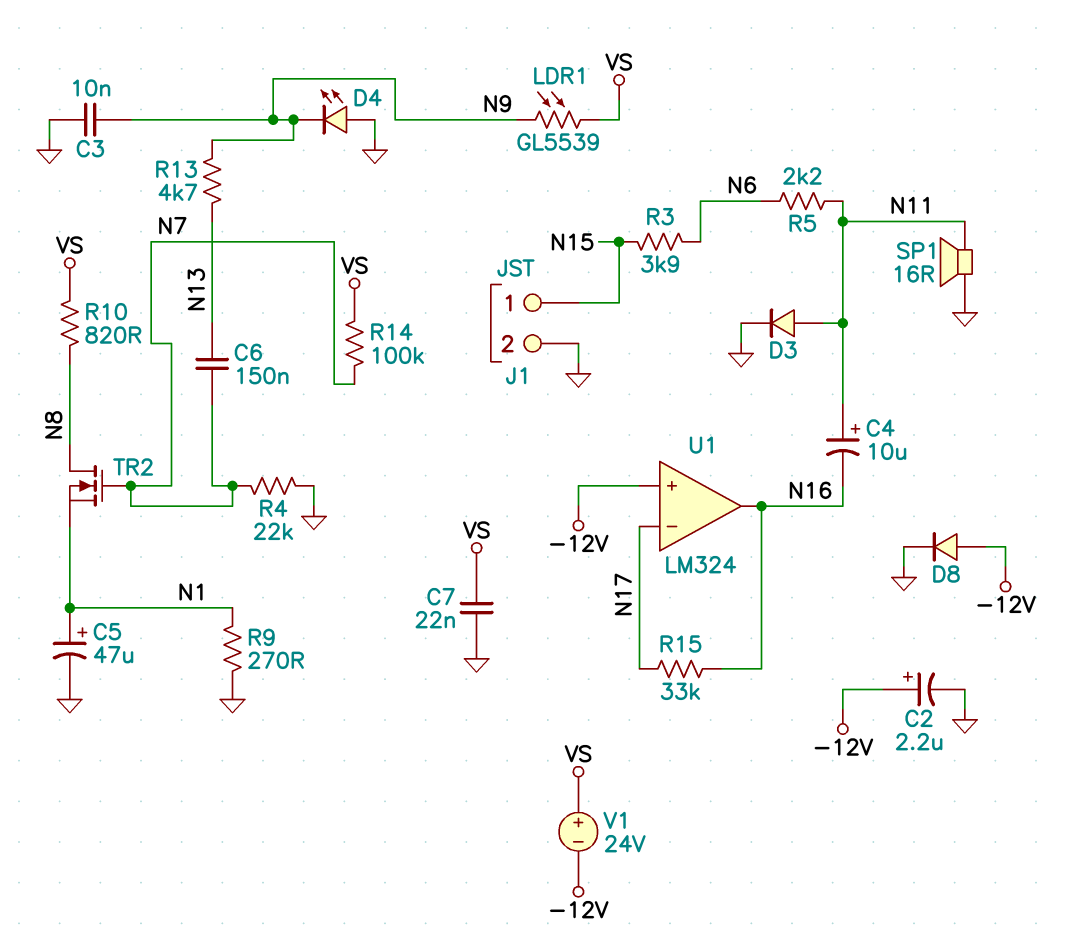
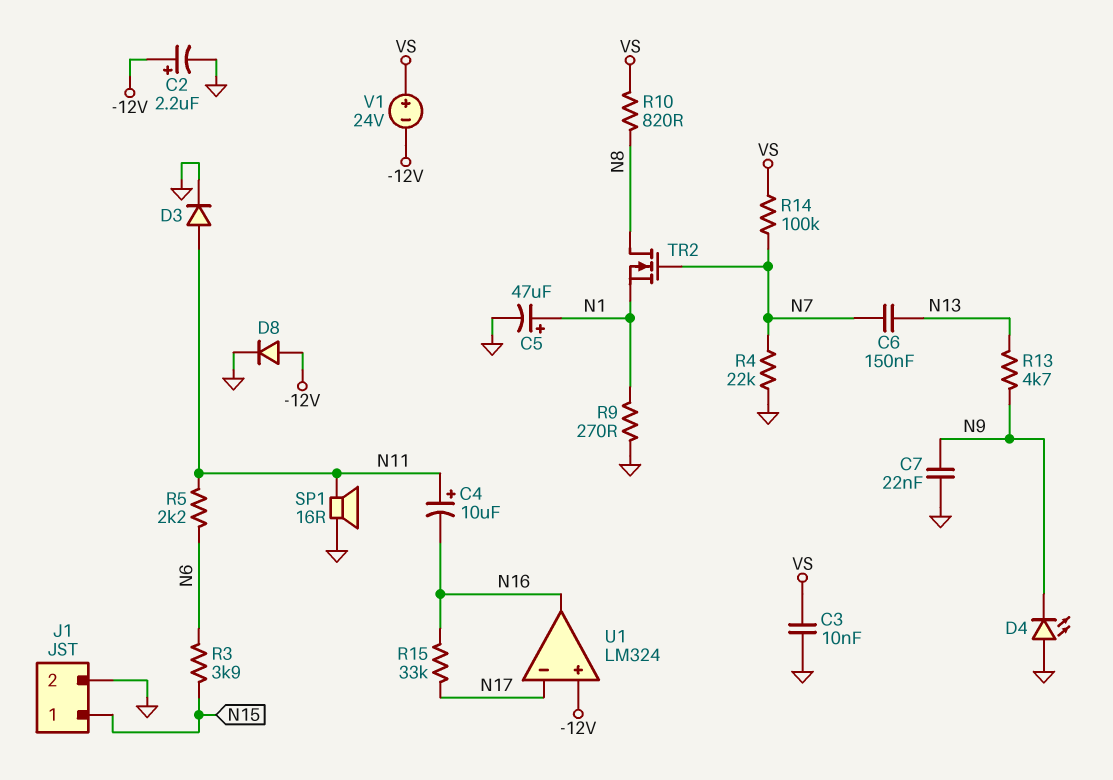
C3: 10nF (GND, N9) -> 10nF (GND, VS)
C7: 22nF (GND, VS) -> 22nF (GND, N9)
LDR1: GL5539 (N9, VS) -> none

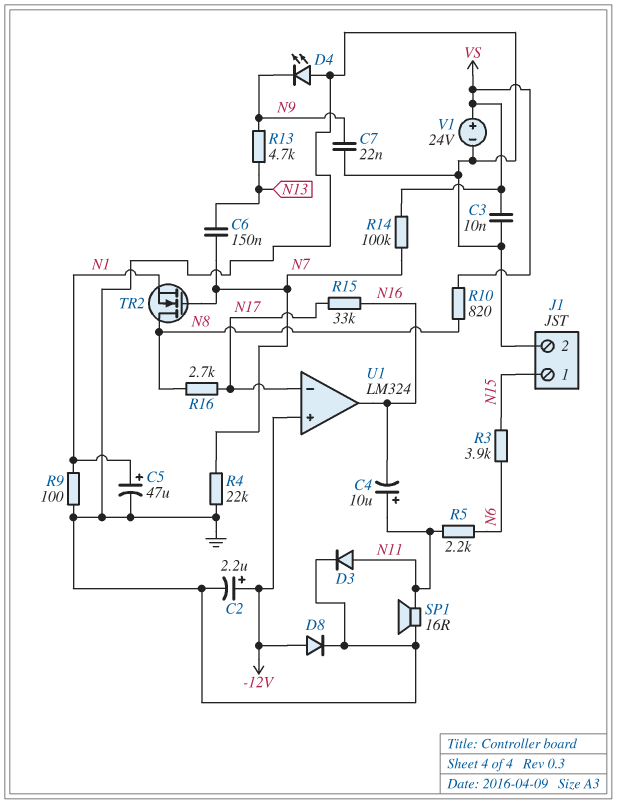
R9: 270 (GND, N1) -> 100 (GND, N1)
R16: none -> 2.7k (N8, N17)
V1: 24V (plus VS, minus -12V) -> 24V (plus VS, minus GND)

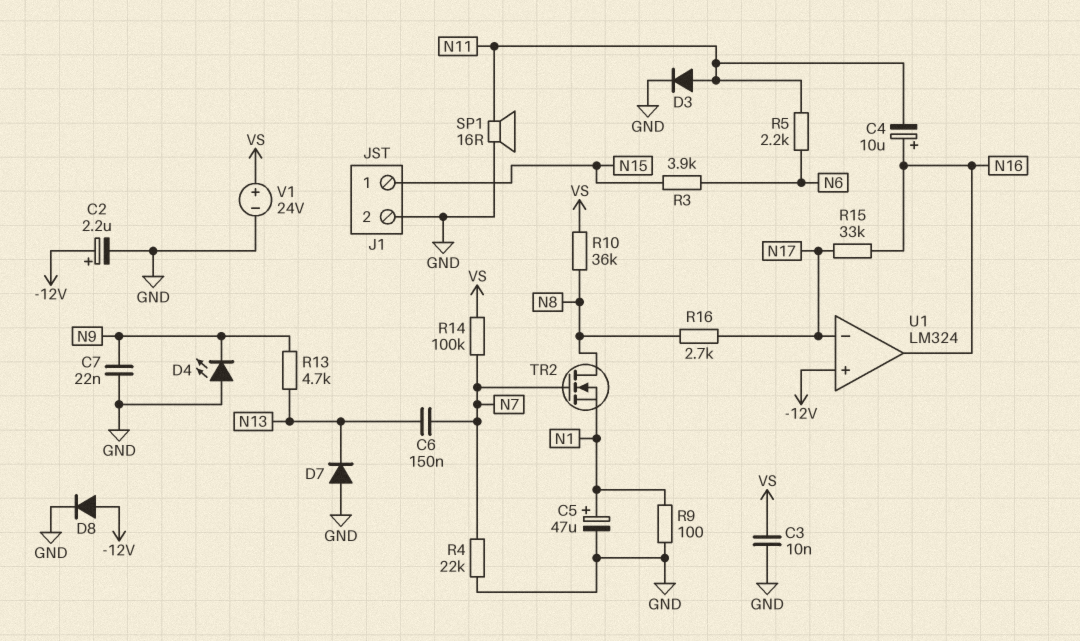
C4: 10uF (plus N11, minus N16) -> 10uF (plus N16, minus N11)
D7: none -> diode (A GND, K N13)
R10: 820 (N8, VS) -> 36k (N8, VS)

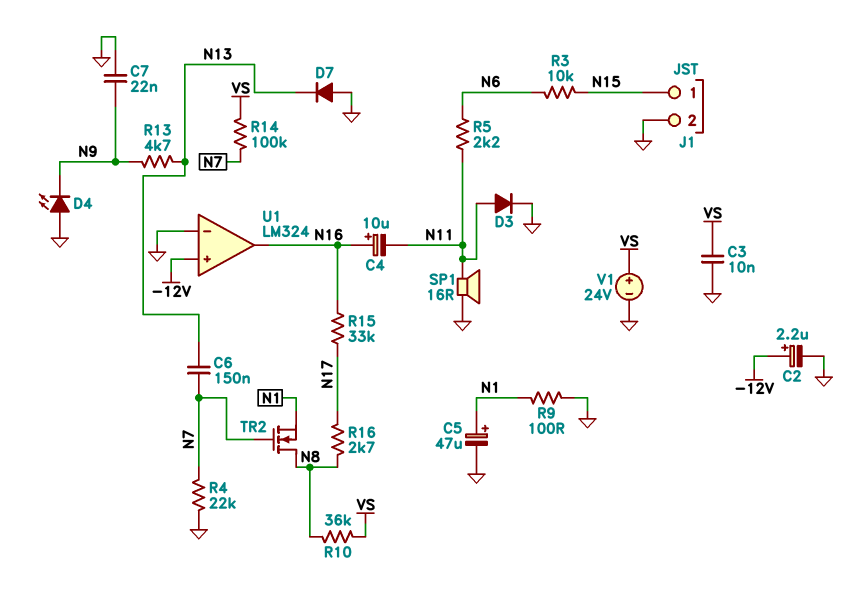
D8: diode (A -12V, K GND) -> none
R3: 3.9k (N6, N15) -> 10k (N6, N15)
U1 pin in-: N17 -> GND

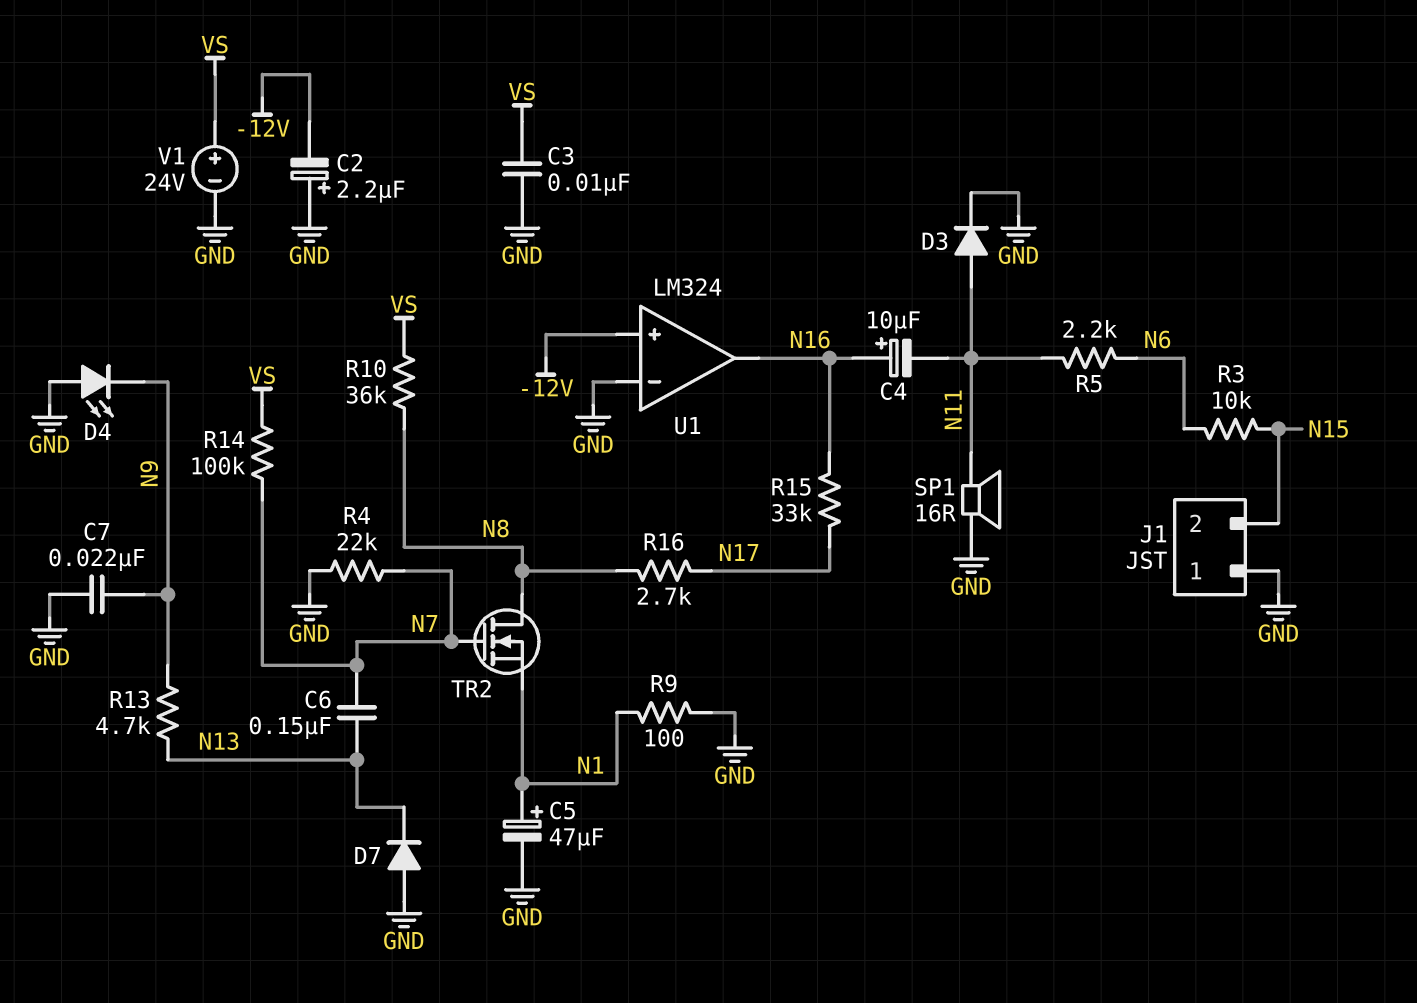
C2: 2.2uF (plus -12V, minus GND) -> 2.2uF (plus GND, minus -12V)
J1 pin 1: N15 -> GND
J1 pin 2: GND -> N15

